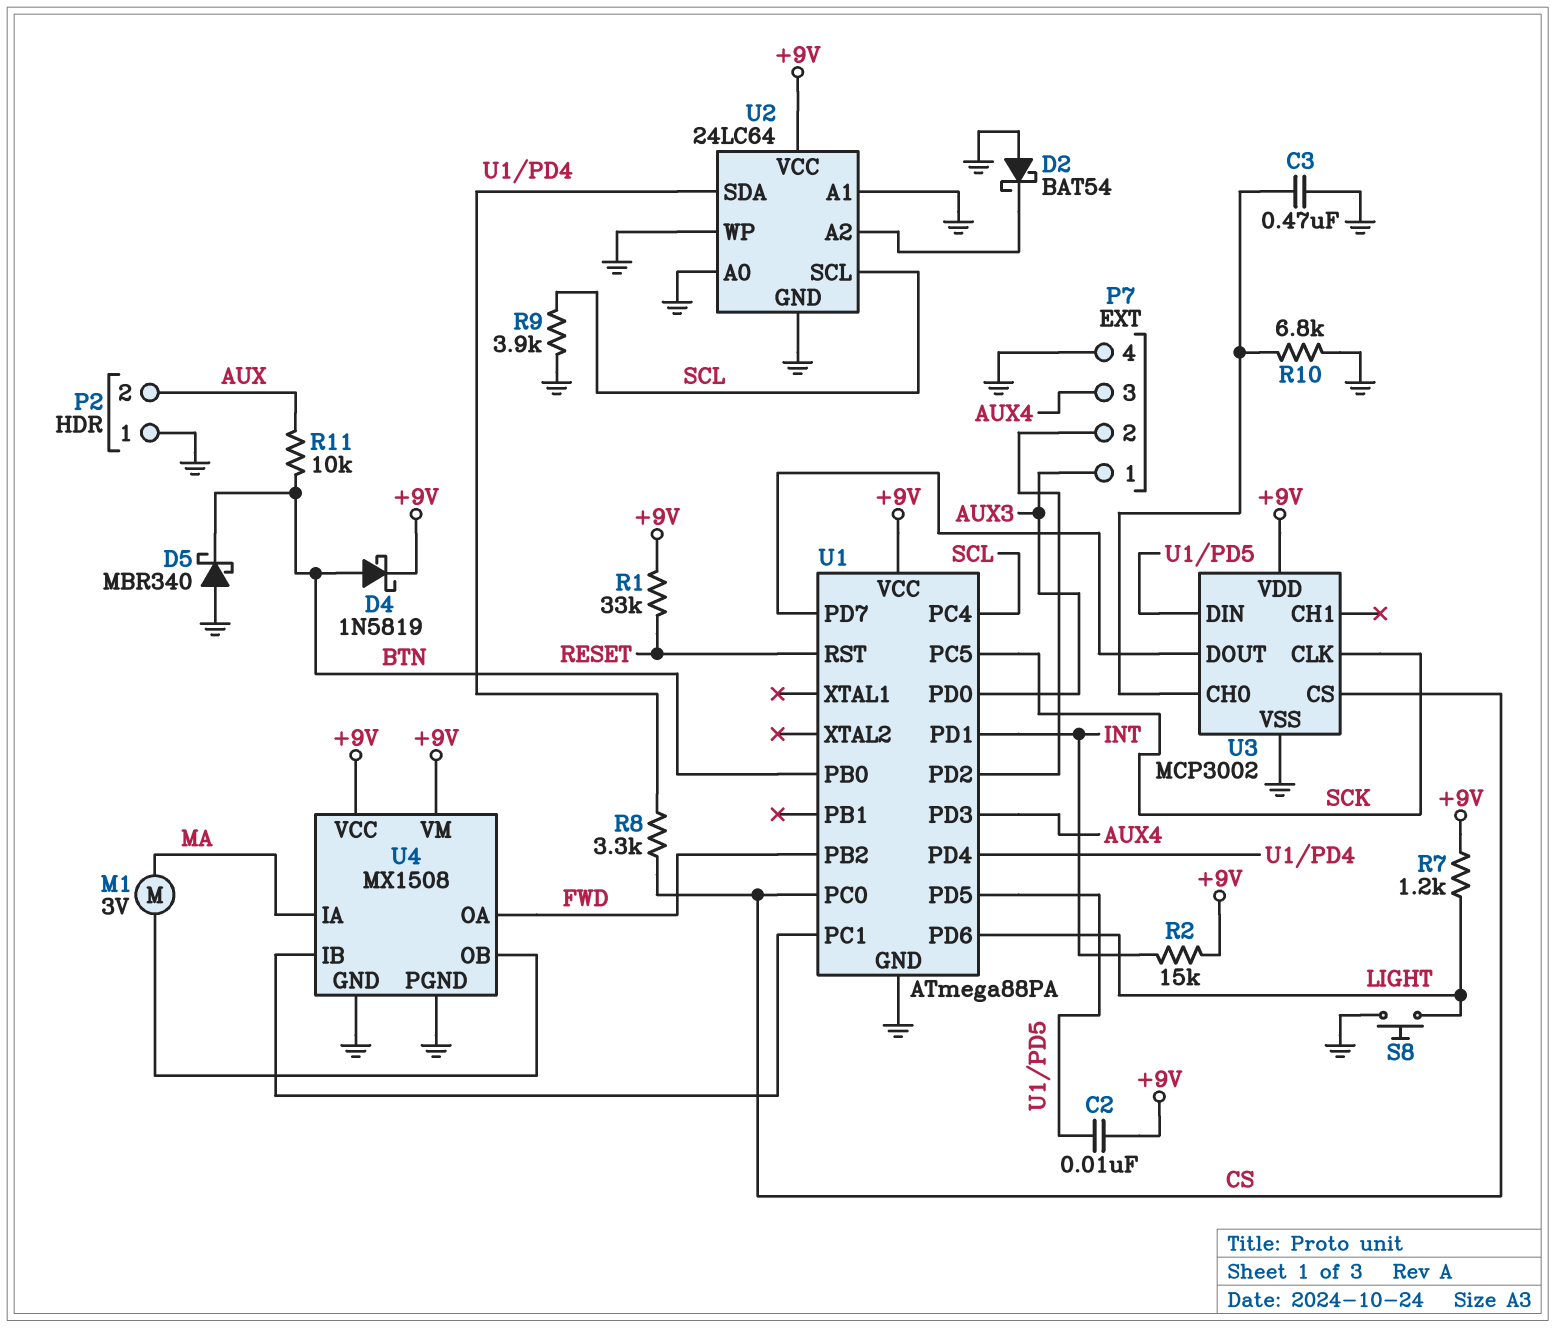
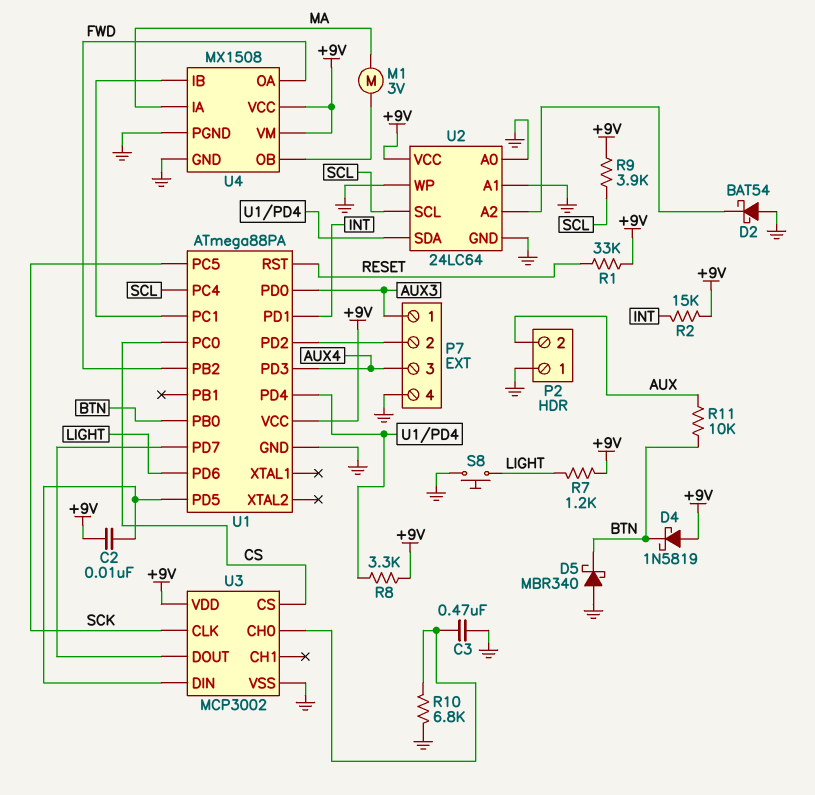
D4: schottky 1N5819 (A BTN, K +9V) -> schottky 1N5819 (A +9V, K BTN)
R8: 3.3k (CS, U1/PD4) -> 3.3k (+9V, U1/PD4)
R9: 3.9k (GND, SCL) -> 3.9k (+9V, SCL)

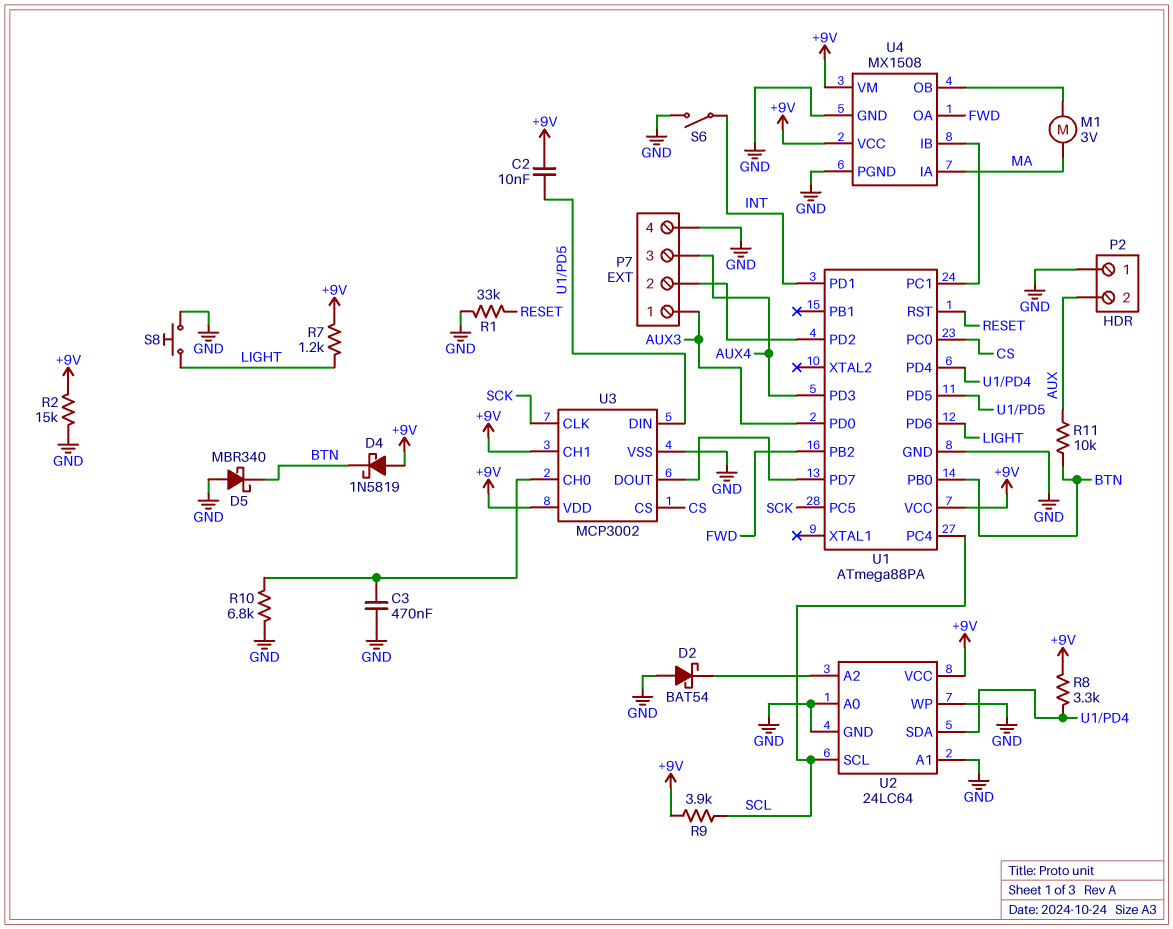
R1: 33k (+9V, RESET) -> 33k (GND, RESET)
R2: 15k (+9V, INT) -> 15k (+9V, GND)
S6: none -> switch (GND, INT)
U3 pin CH1: none -> +9V

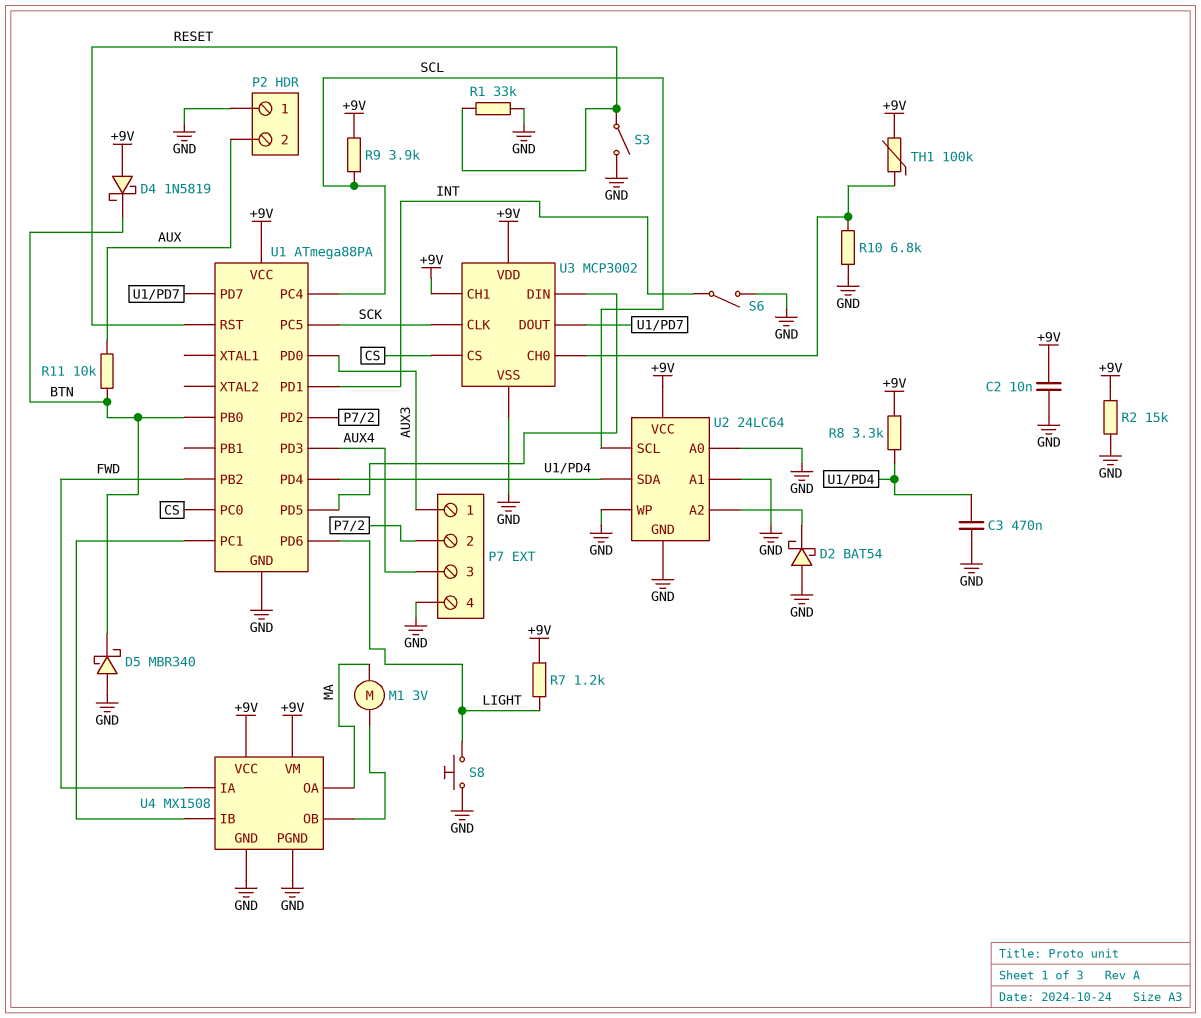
C2: 10nF (+9V, U1/PD5) -> 10nF (+9V, GND)
C3: 470nF (GND, U3/CH0) -> 470nF (GND, U1/PD4)
S3: none -> switch (GND, RESET)
TH1: none -> 100k (+9V, U3/CH0)
U4 pin IA: MA -> FWD
U4 pin OA: FWD -> MA

